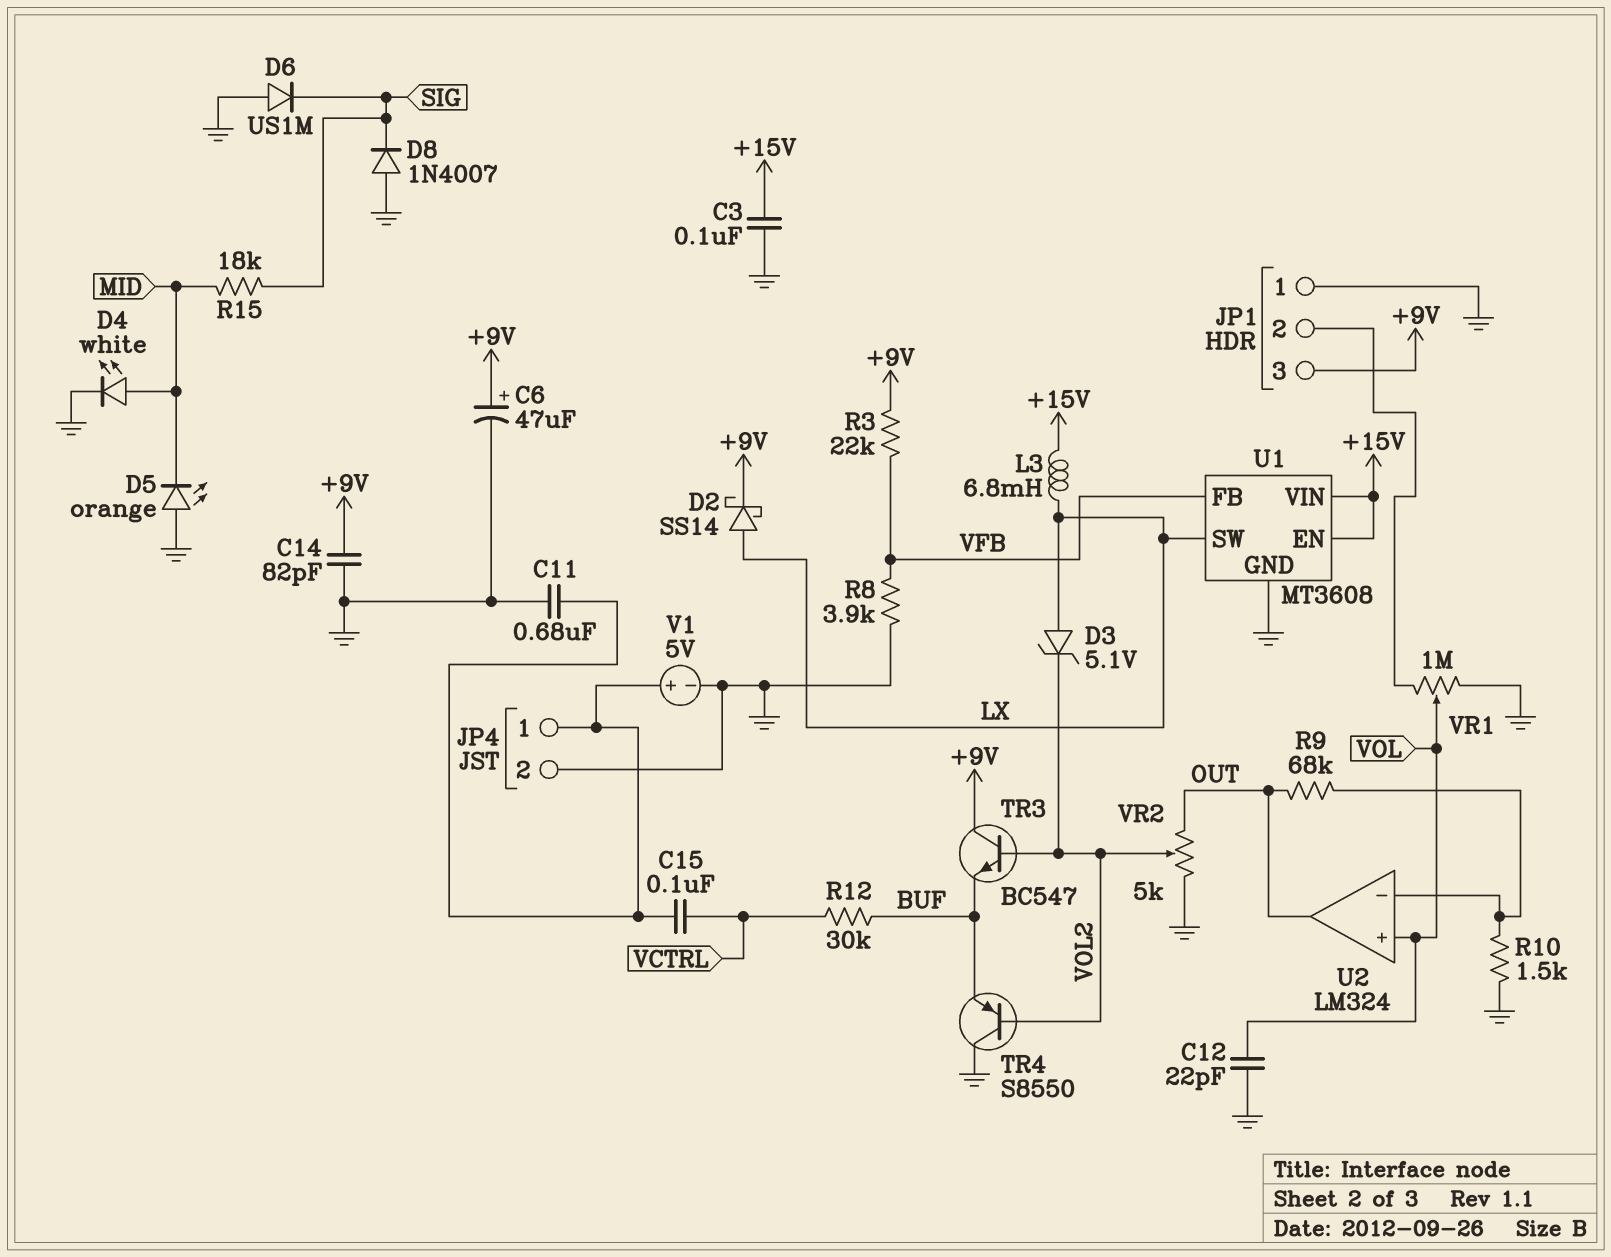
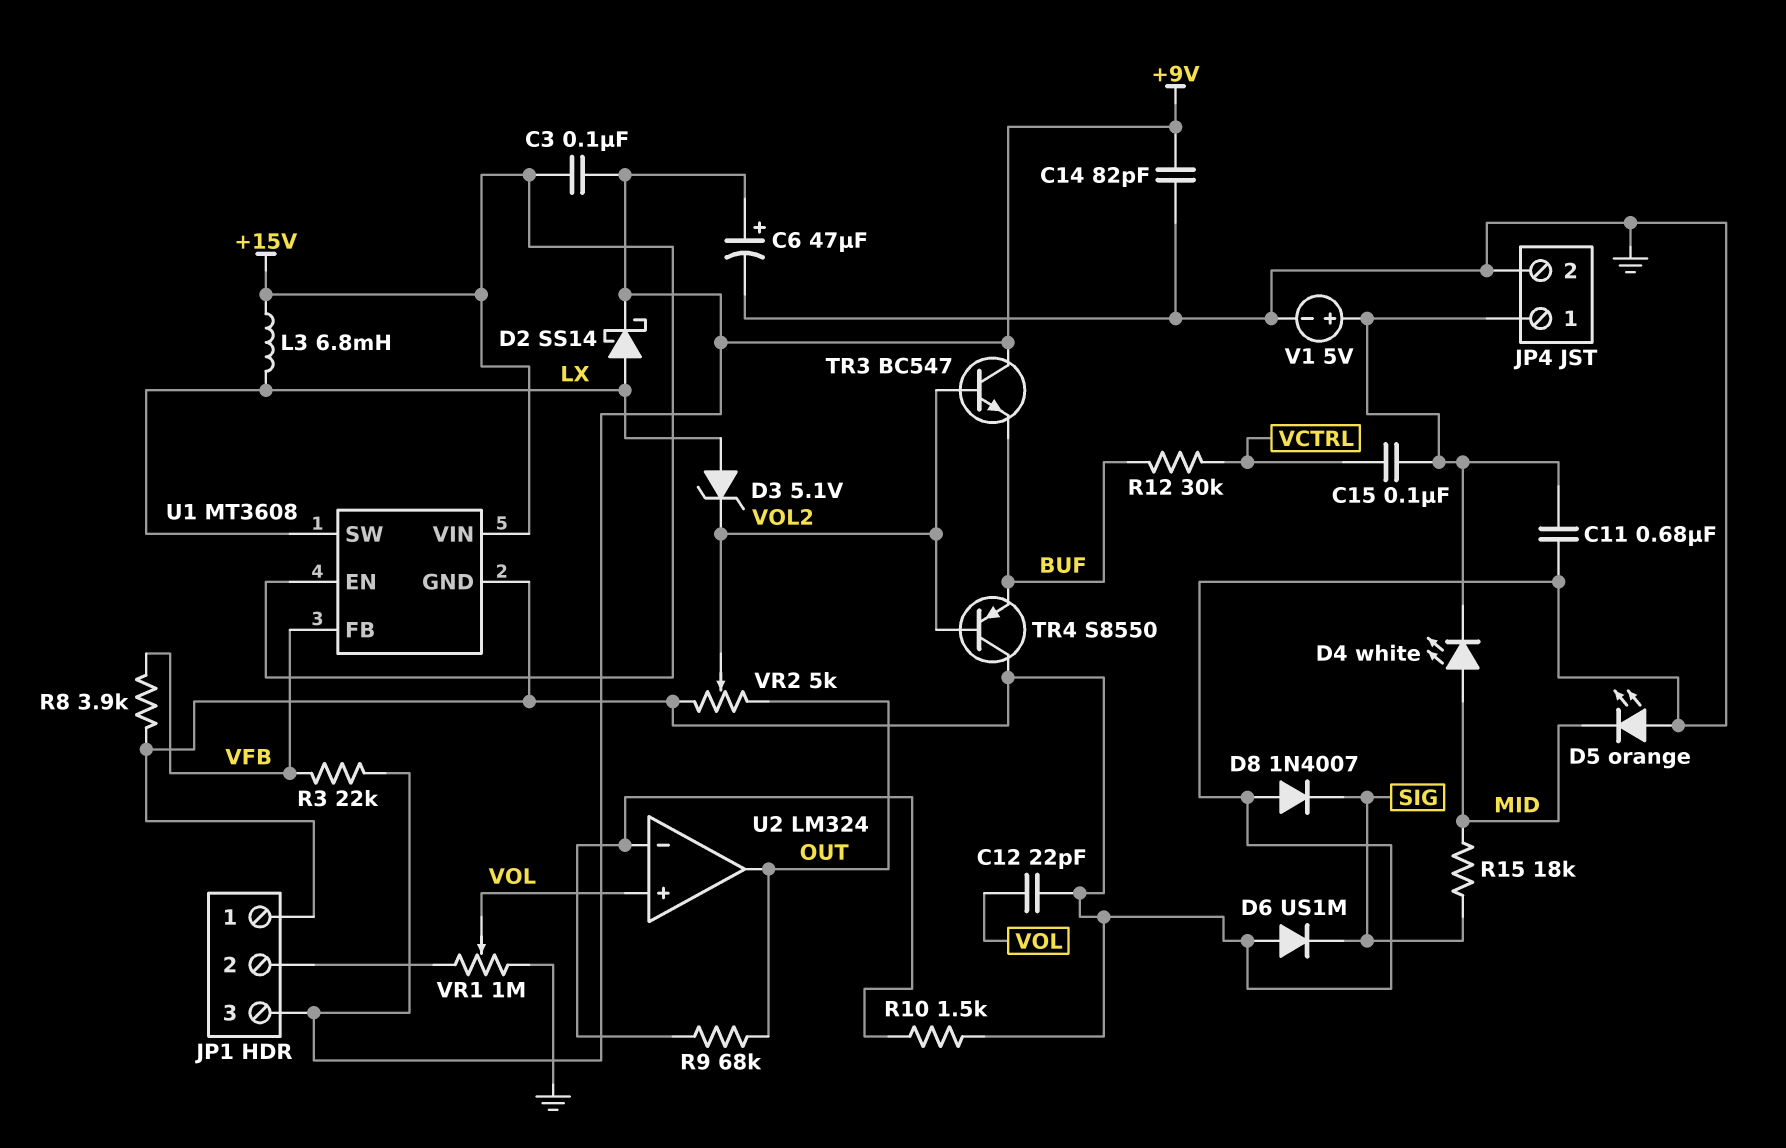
C3: 100nF (+15V, GND) -> 100nF (+9V, +15V)
D4: LED white (A MID, K GND) -> LED white (A MID, K JP4/1)

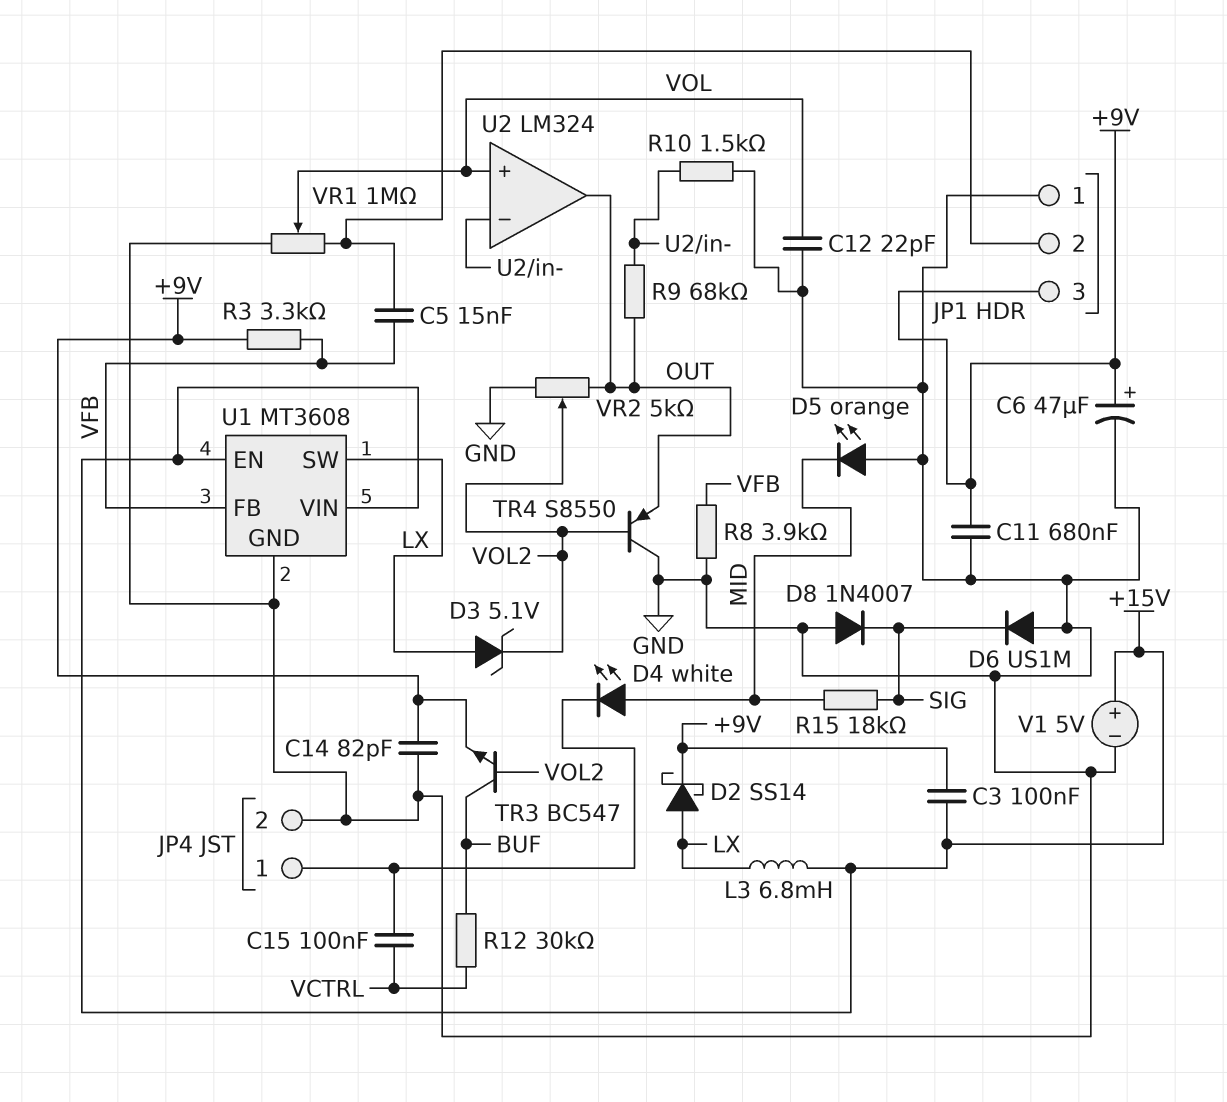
C5: none -> 15nF (JP1/2, VFB)
C11: 680nF (GND, JP4/1) -> 680nF (+9V, GND)
R3: 22k (+9V, VFB) -> 3.3k (+9V, VFB)
TR3: NPN BC547 (B VOL2, C +9V, E BUF) -> NPN BC547 (B VOL2, C BUF, E +9V)
TR4: PNP S8550 (B VOL2, C GND, E BUF) -> PNP S8550 (B VOL2, C GND, E OUT)
V1: 5V (plus JP4/1, minus GND) -> 5V (plus +15V, minus GND)

